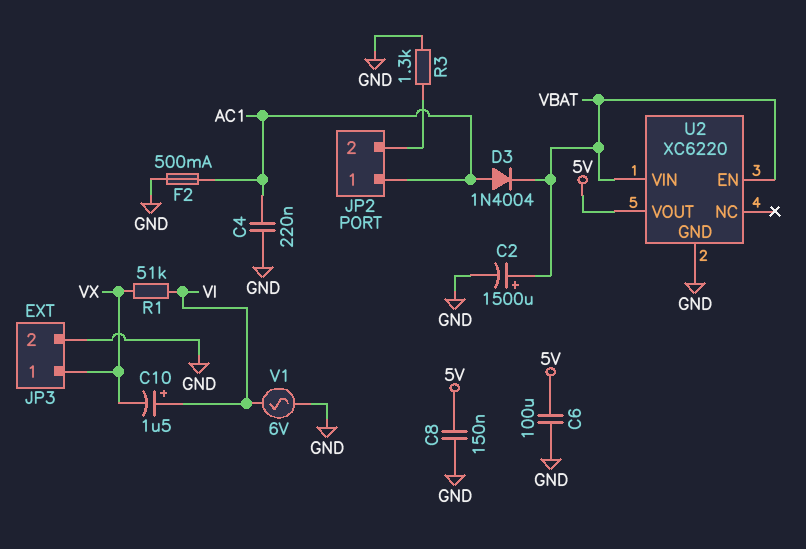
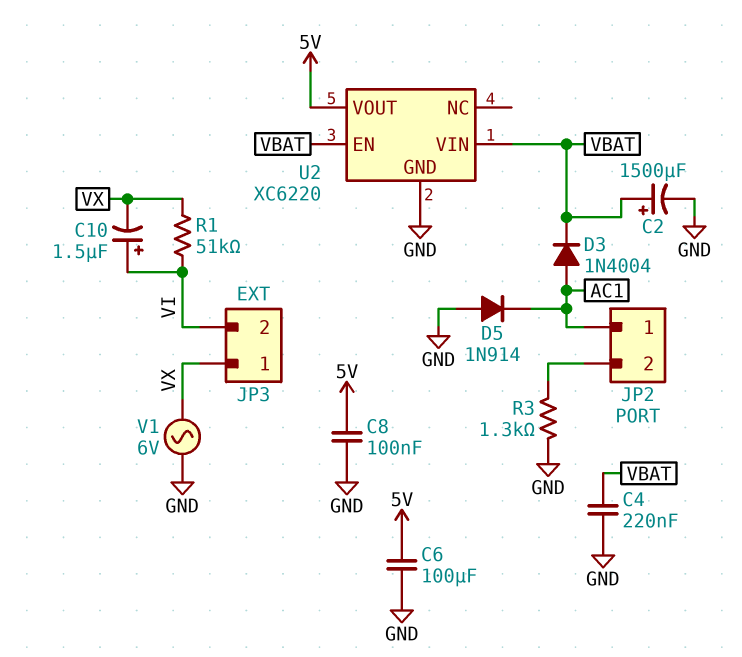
C4: 220nF (AC1, GND) -> 220nF (GND, VBAT)
C8: 150nF (5V, GND) -> 100nF (5V, GND)
D5: none -> diode 1N914 (A GND, K AC1)
F2: 500mA (AC1, GND) -> none
JP3 pin 2: GND -> VI
V1: AC 6V (GND, VI) -> AC 6V (GND, VX)

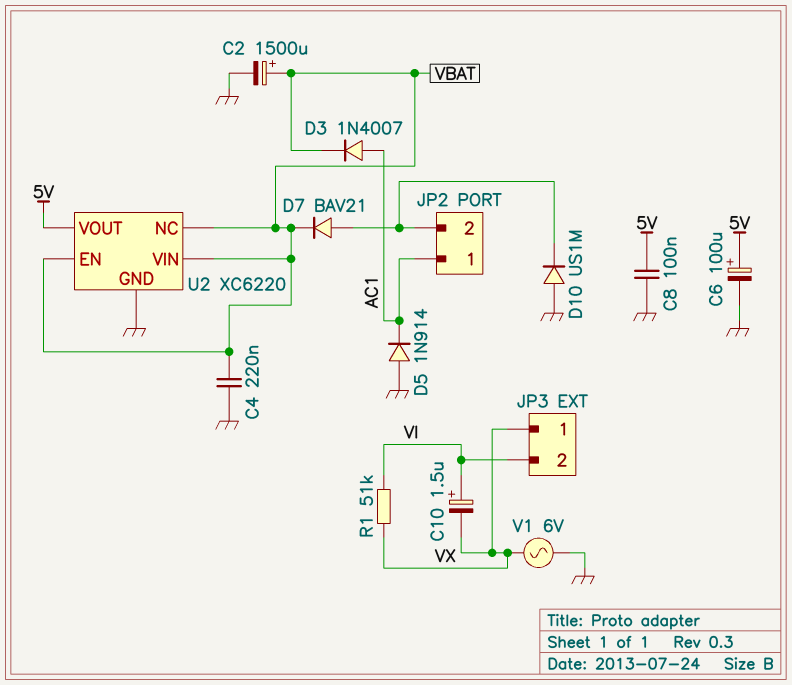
C6: 100uF (5V, GND) -> 100uF (plus 5V, minus GND)
D3: diode 1N4004 (A AC1, K VBAT) -> diode 1N4007 (A AC1, K VBAT)
D7: none -> diode BAV21 (A JP2/2, K VBAT)
D10: none -> diode US1M (A GND, K JP2/2)
R3: 1.3k (GND, JP2/2) -> none
U2 pin NC: none -> VBAT

